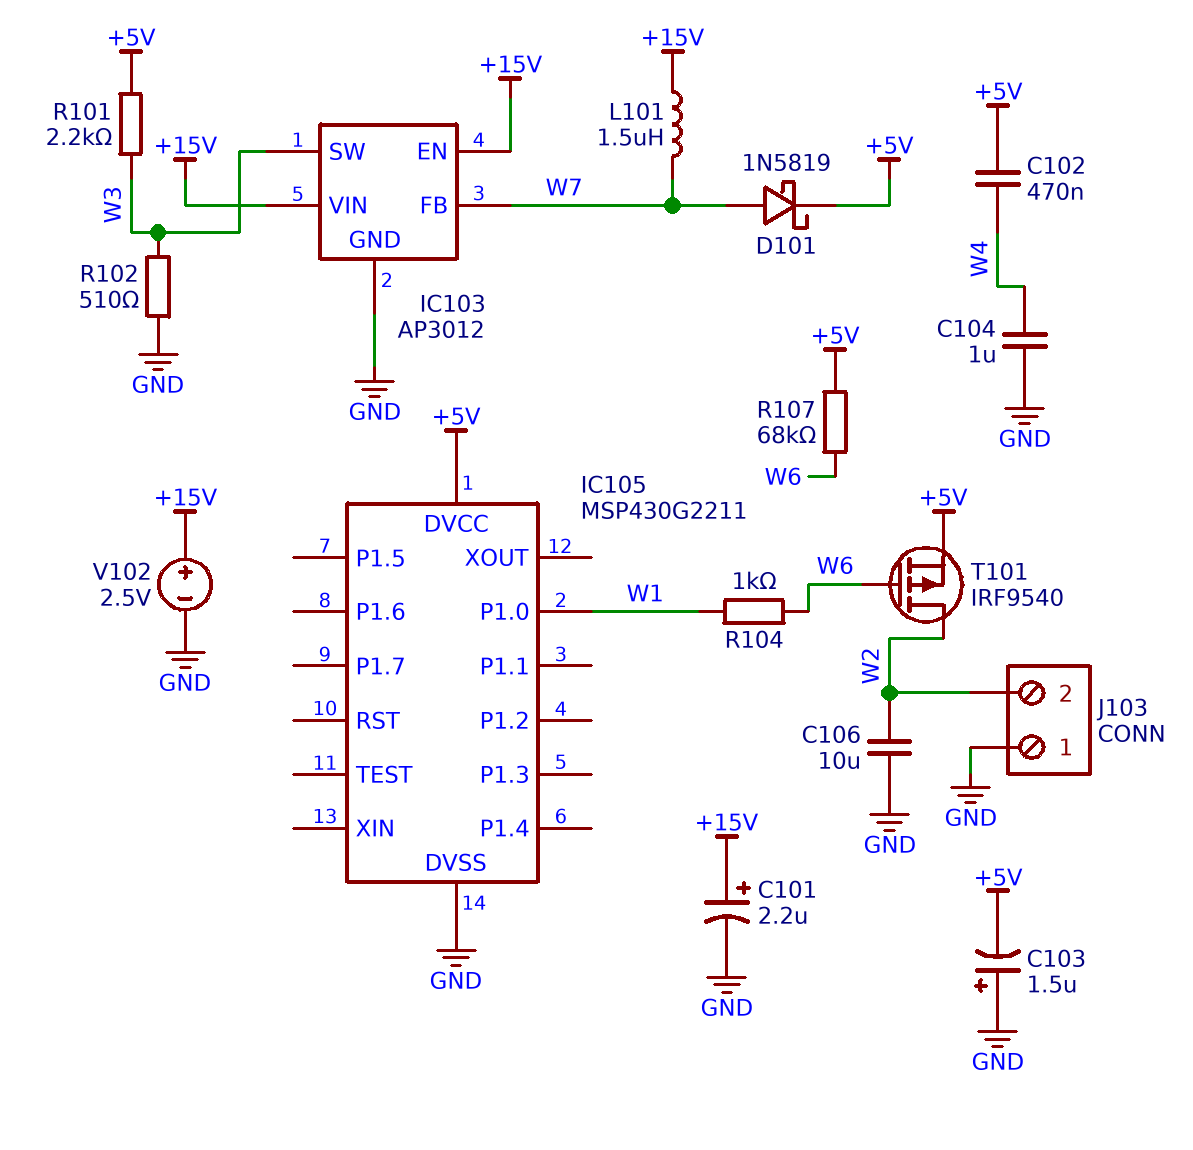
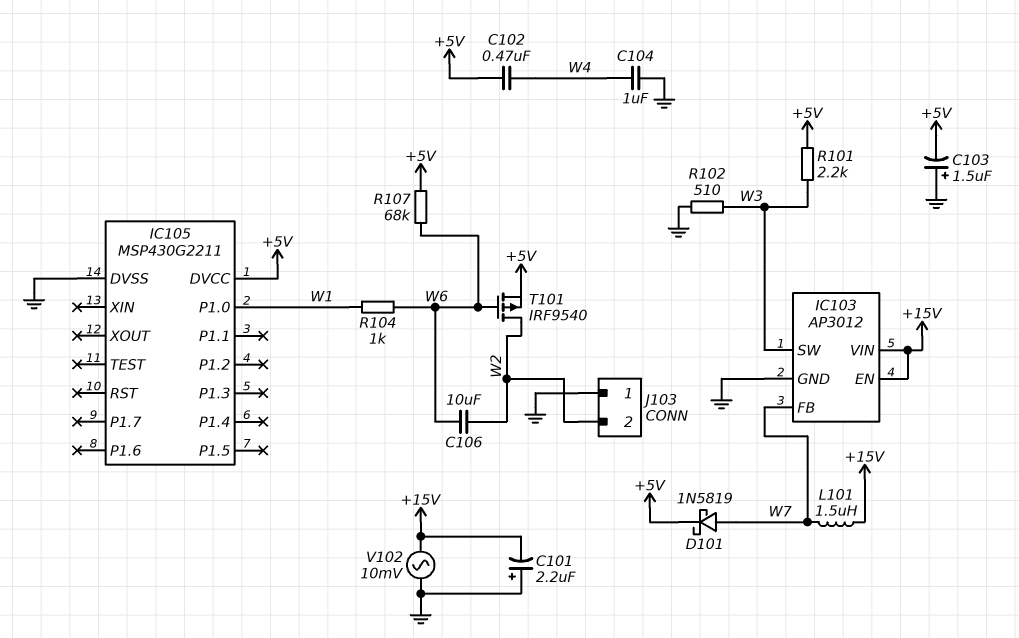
C101: 2.2uF (plus +15V, minus GND) -> 2.2uF (plus GND, minus +15V)
C106: 10uF (GND, W2) -> 10uF (W2, W6)
V102: 2.5V (plus +15V, minus GND) -> AC 10mV (+15V, GND)

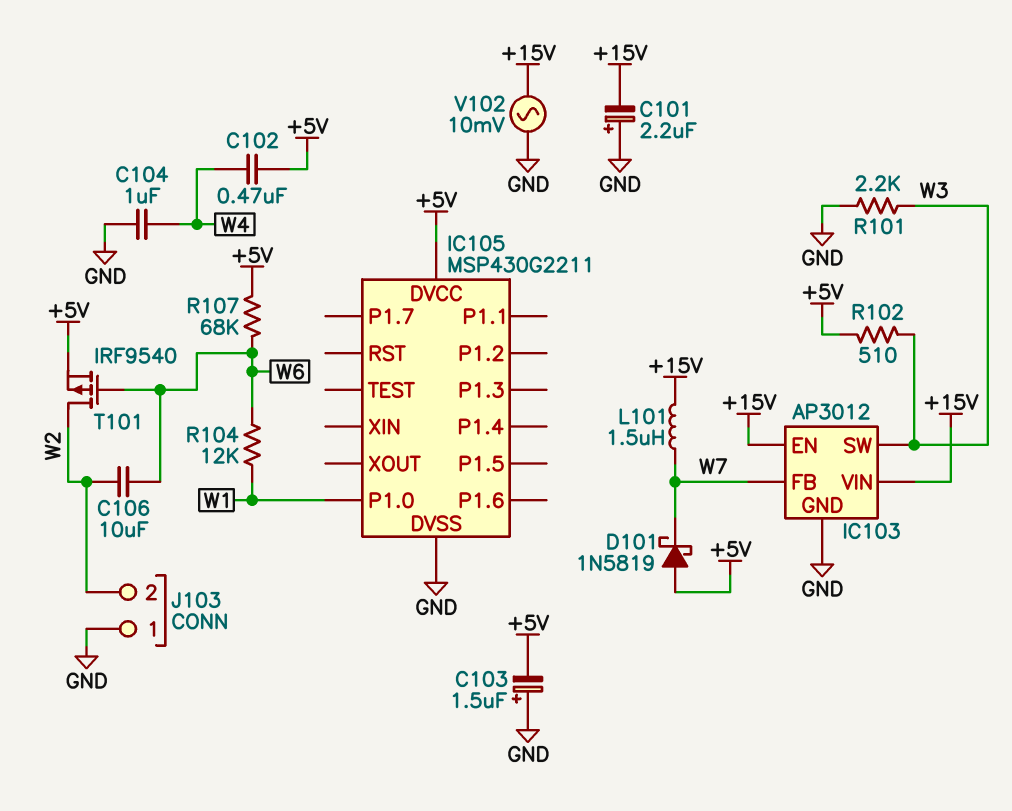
D101: schottky 1N5819 (A W7, K +5V) -> schottky 1N5819 (A +5V, K W7)
R101: 2.2k (+5V, W3) -> 2.2k (GND, W3)
R102: 510 (GND, W3) -> 510 (+5V, W3)
R104: 1k (W1, W6) -> 12k (W1, W6)

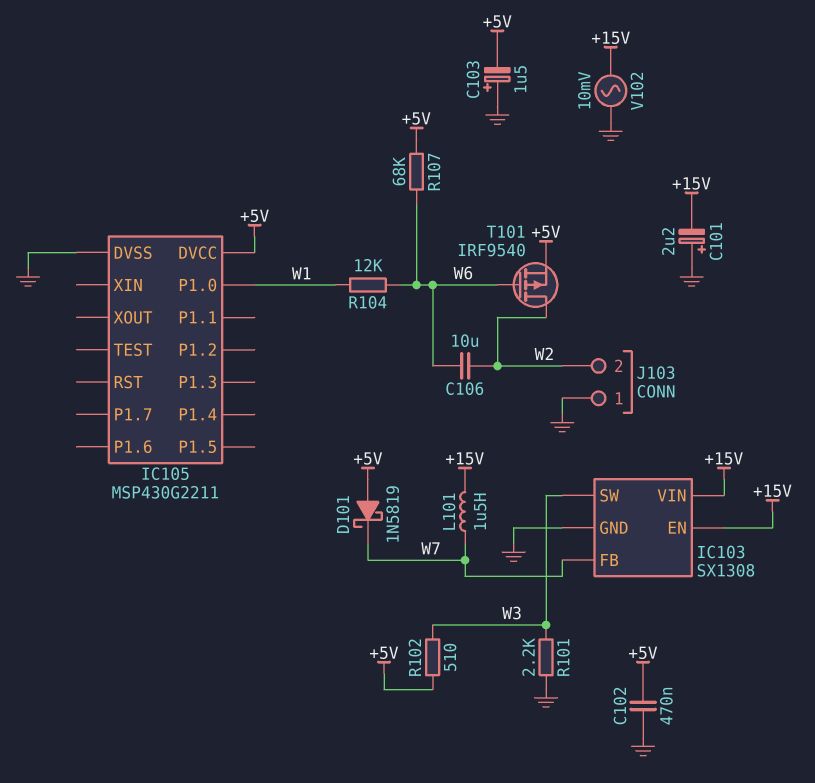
C102: 470nF (+5V, W4) -> 470nF (+5V, GND)
C104: 1uF (GND, W4) -> none
IC103: AP3012 -> SX1308

